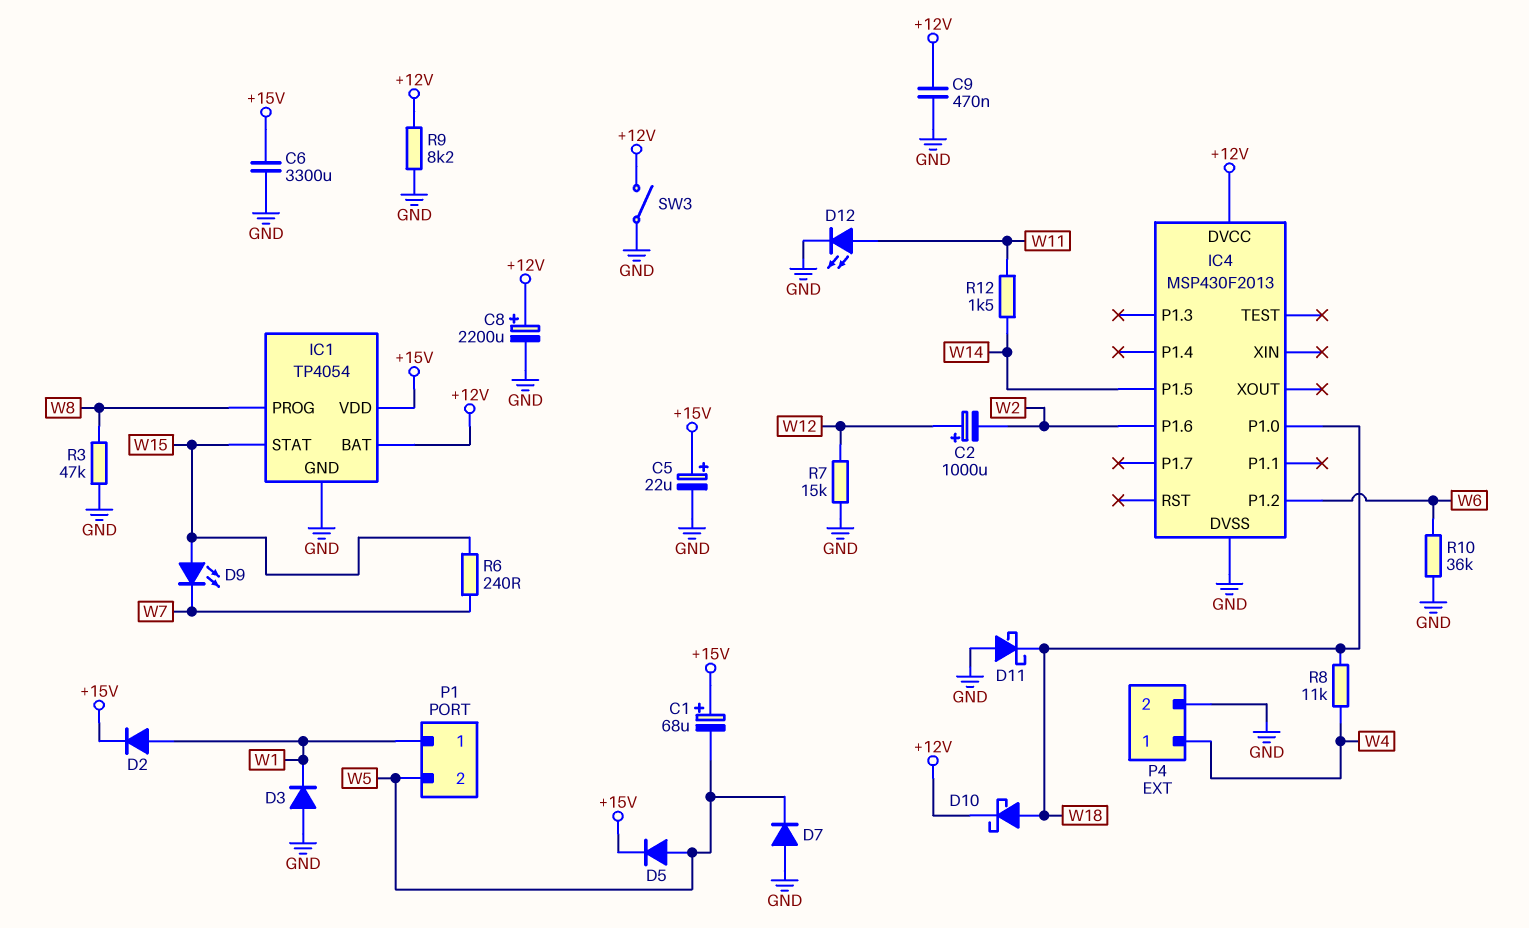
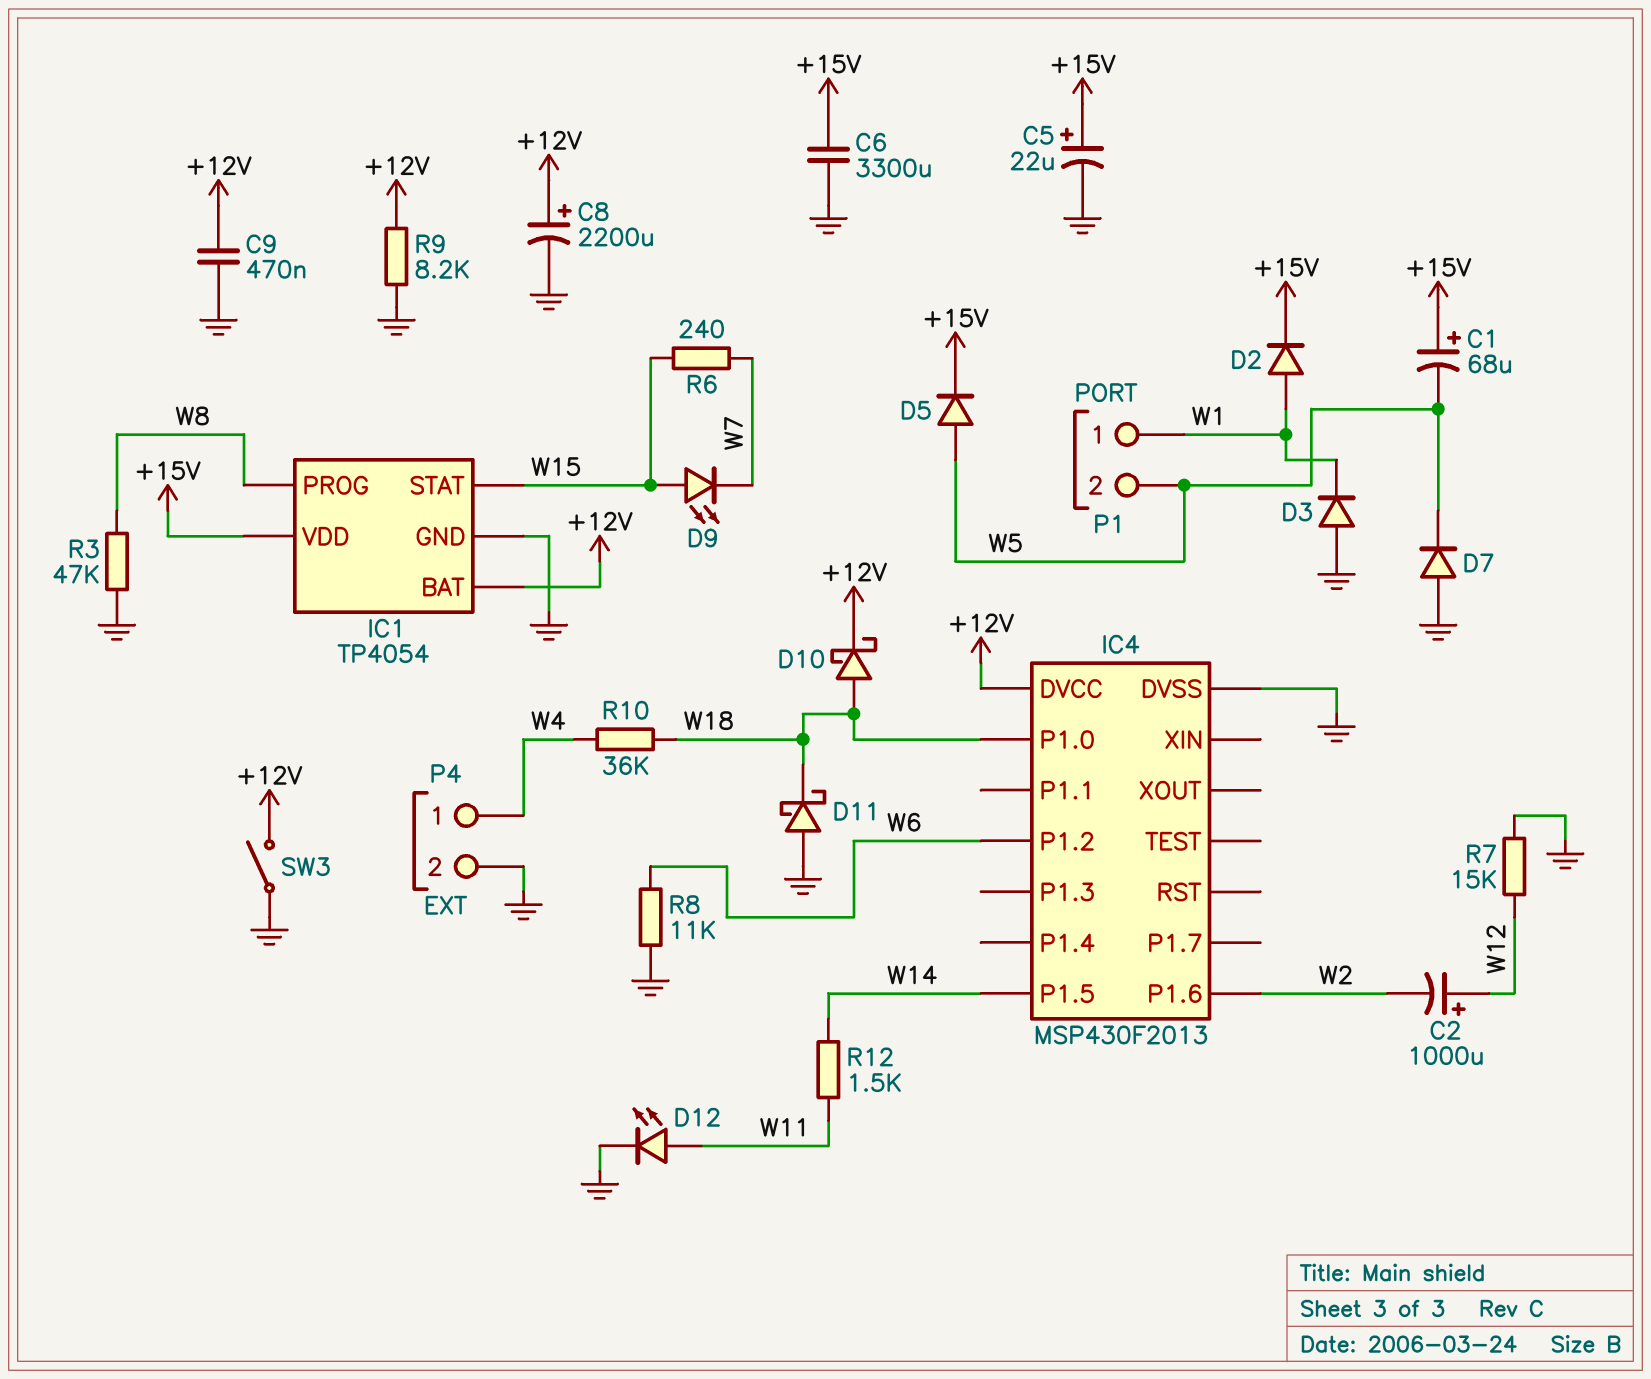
R8: 11k (W4, W18) -> 11k (GND, W6)
R10: 36k (GND, W6) -> 36k (W4, W18)

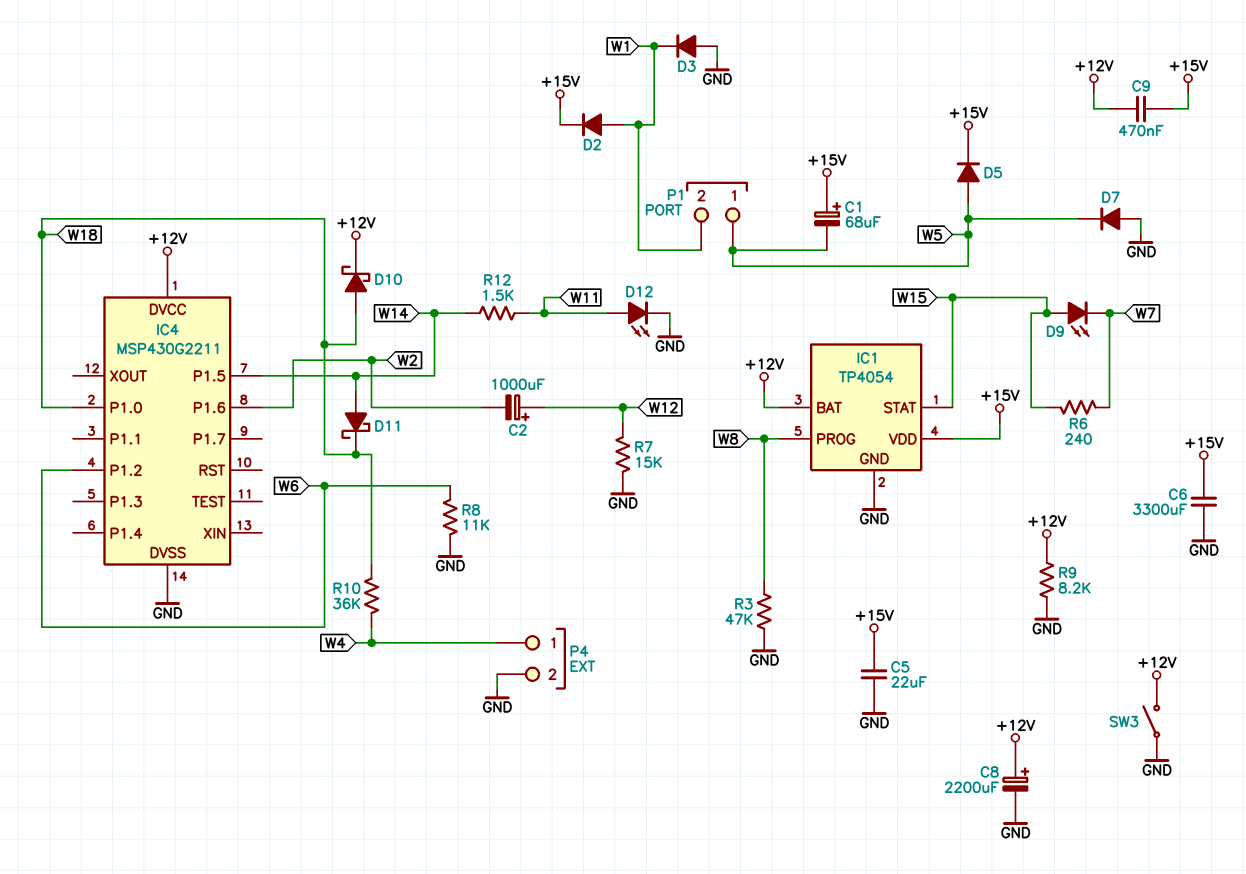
C5: 22uF (plus +15V, minus GND) -> 22uF (+15V, GND)
C9: 470nF (+12V, GND) -> 470nF (+12V, +15V)
D11: schottky (A GND, K W18) -> schottky (A W14, K W18)
IC4: MSP430F2013 -> MSP430G2211
P1 pin 1: W1 -> W5
P1 pin 2: W5 -> W1

